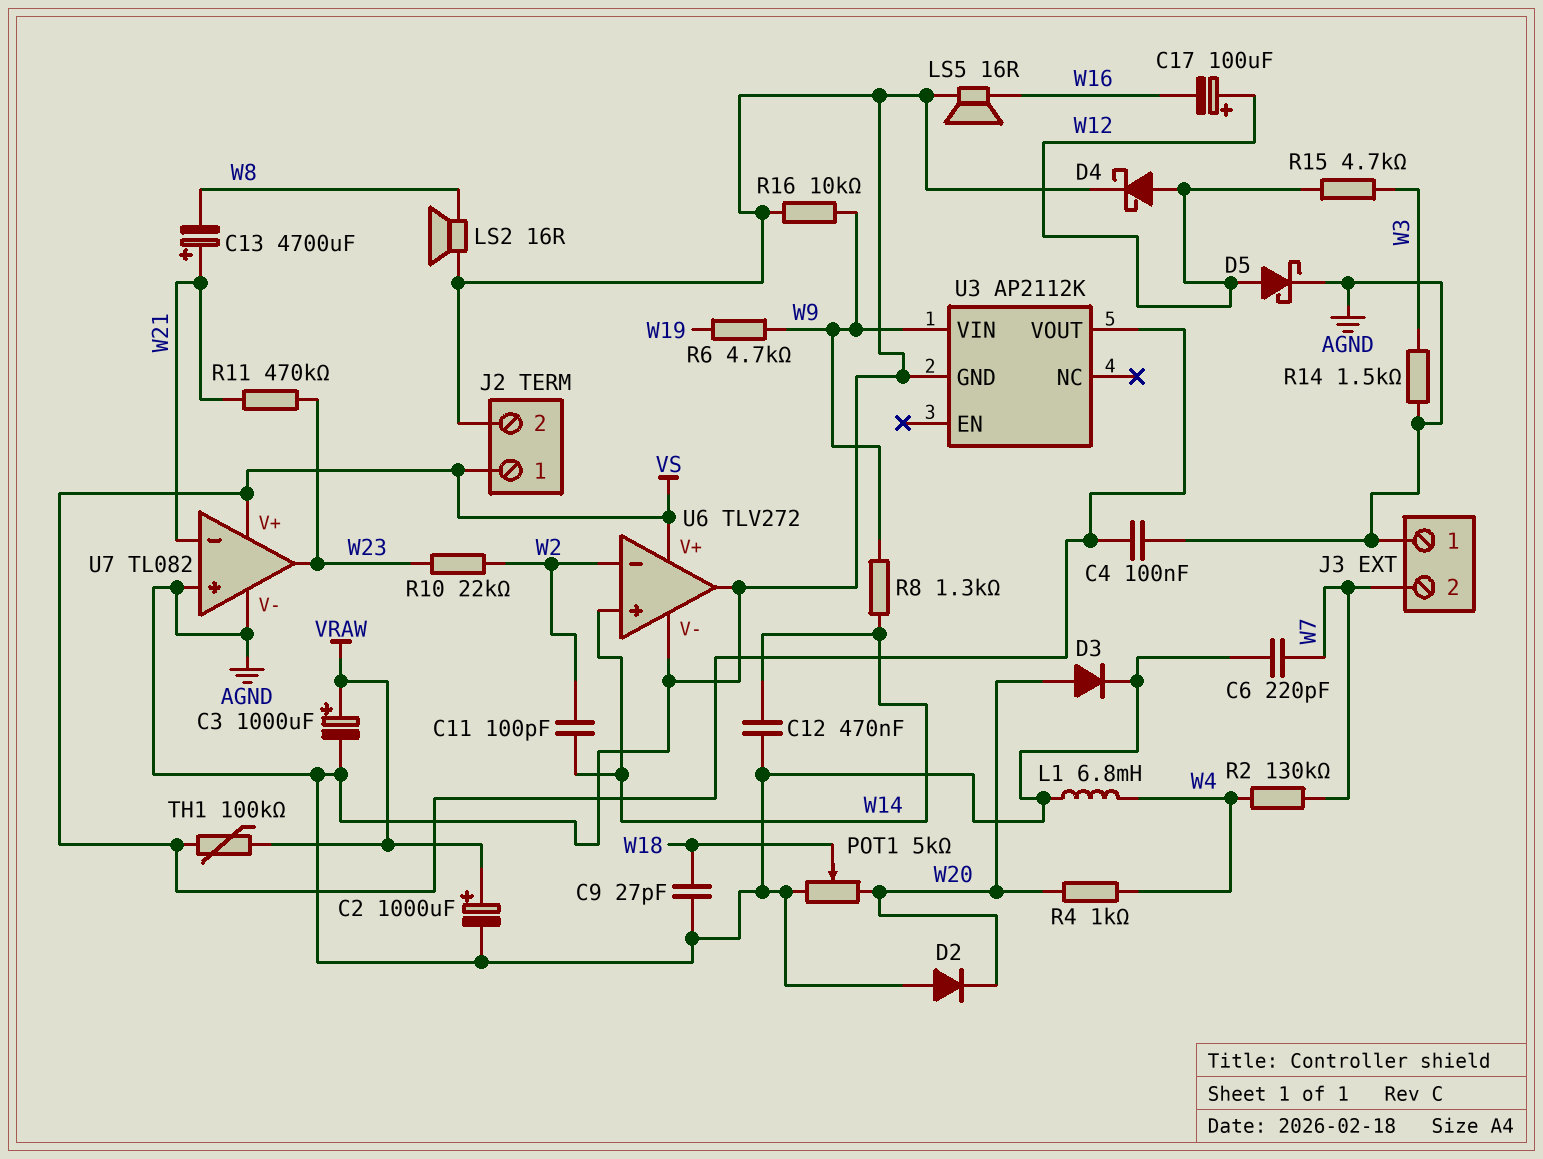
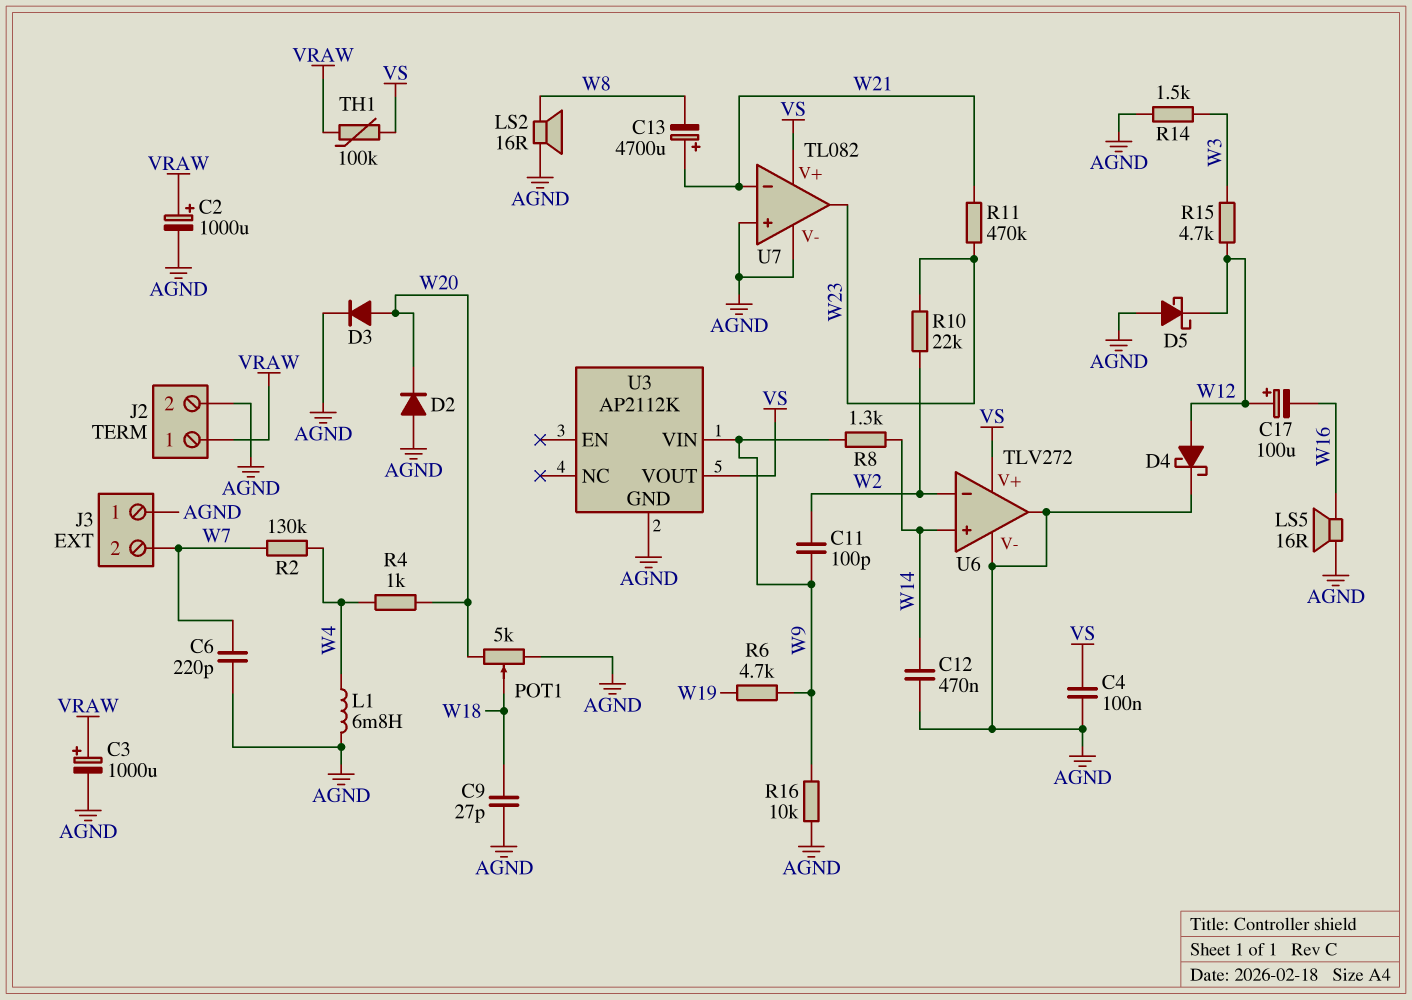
C11: 100pF (W2, W14) -> 100pF (W2, W9)
D5: schottky (A W12, K AGND) -> schottky (A AGND, K W12)
J2 pin 1: VS -> VRAW

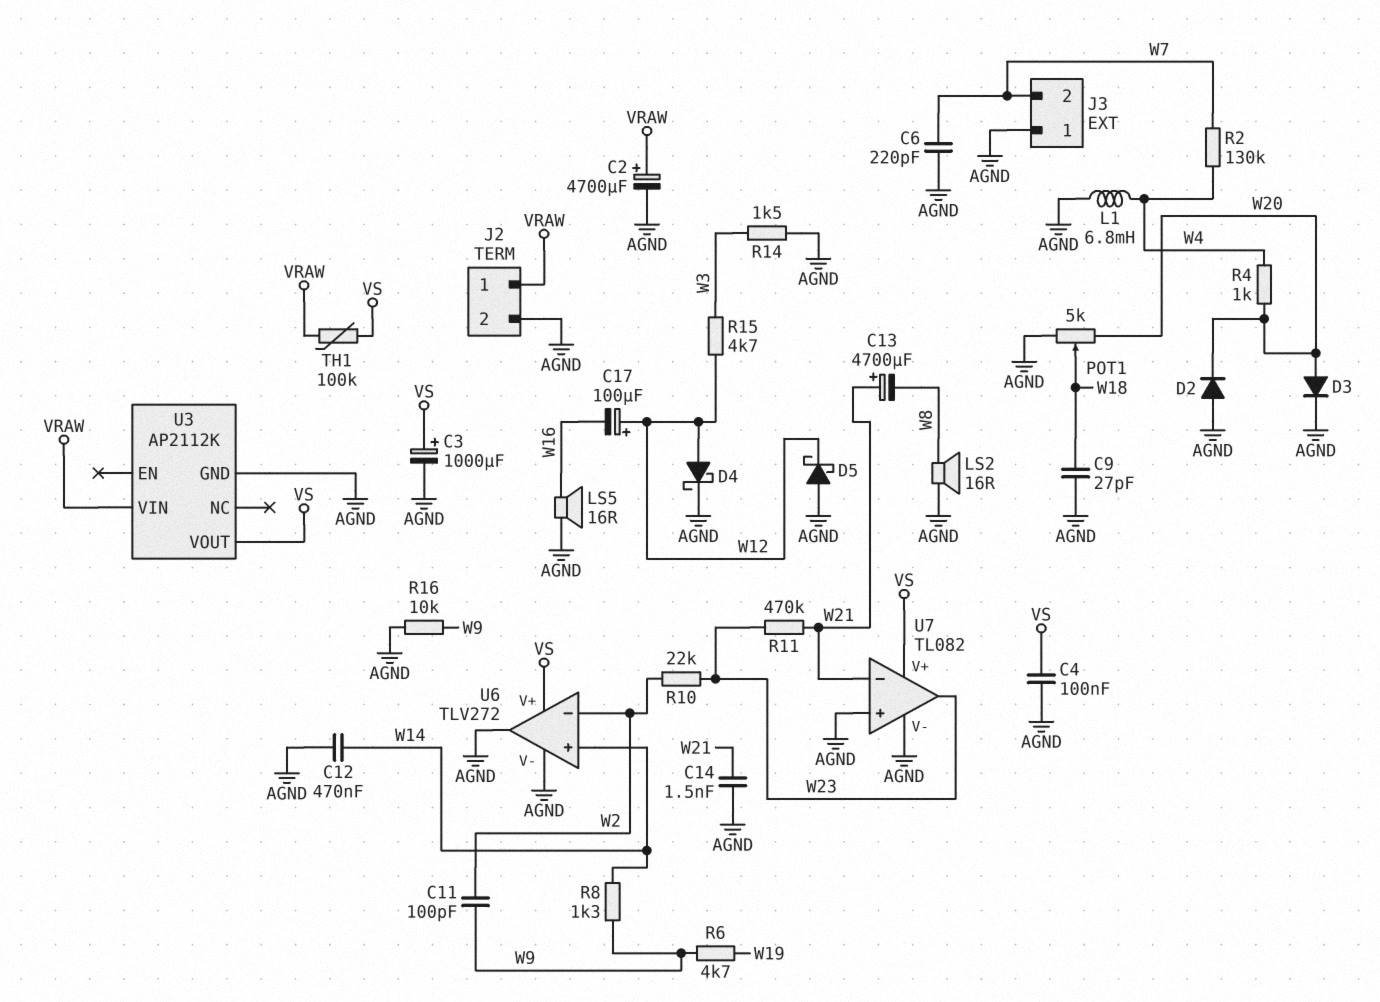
C2: 1000uF (plus VRAW, minus AGND) -> 4700uF (plus VRAW, minus AGND)
C3: 1000uF (plus VRAW, minus AGND) -> 1000uF (plus VS, minus AGND)
C14: none -> 1.5nF (AGND, W21)
U3 pin VIN: W9 -> VRAW

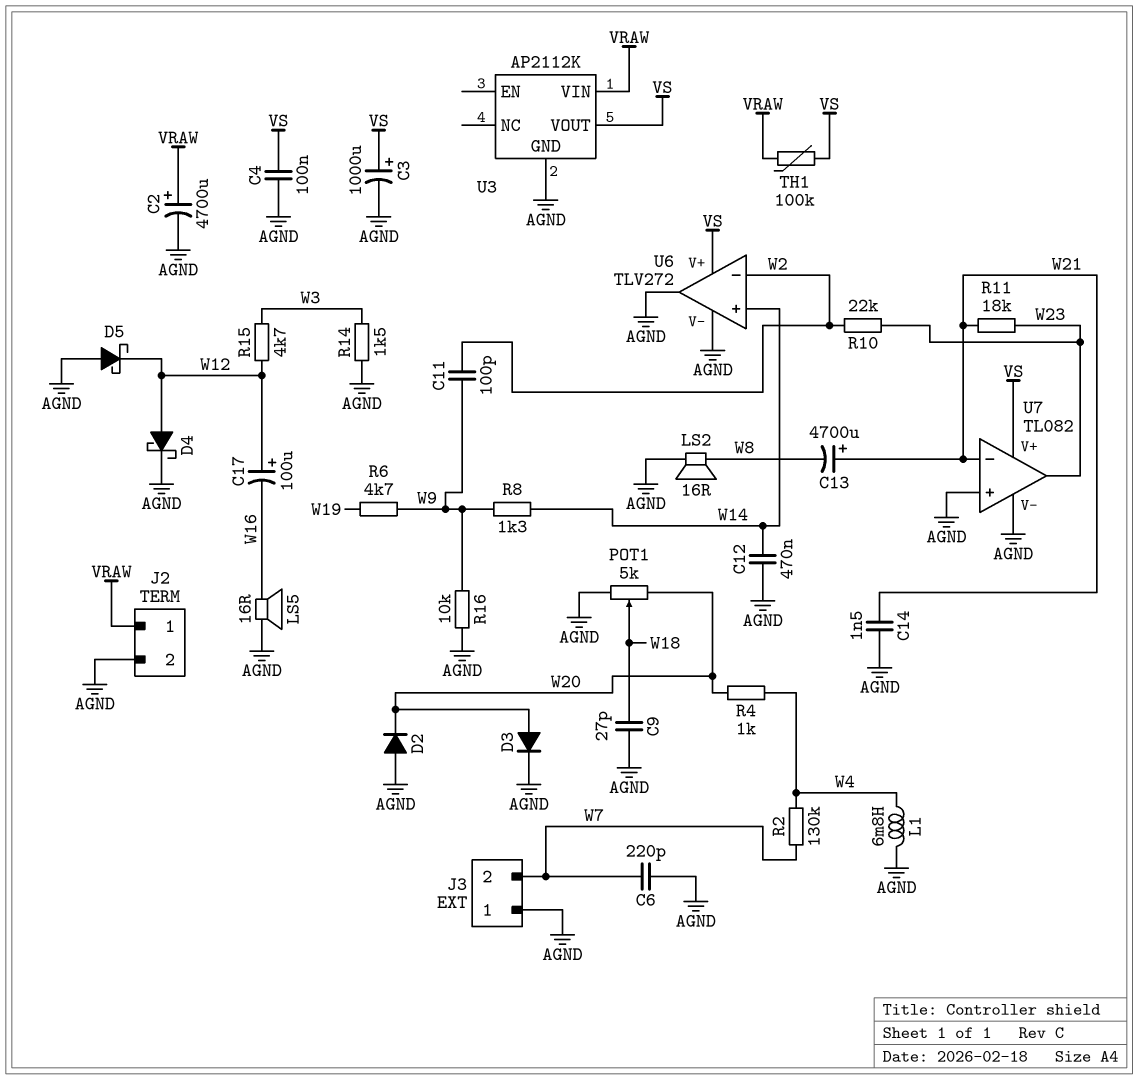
R11: 470k (W21, W23) -> 18k (W21, W23)

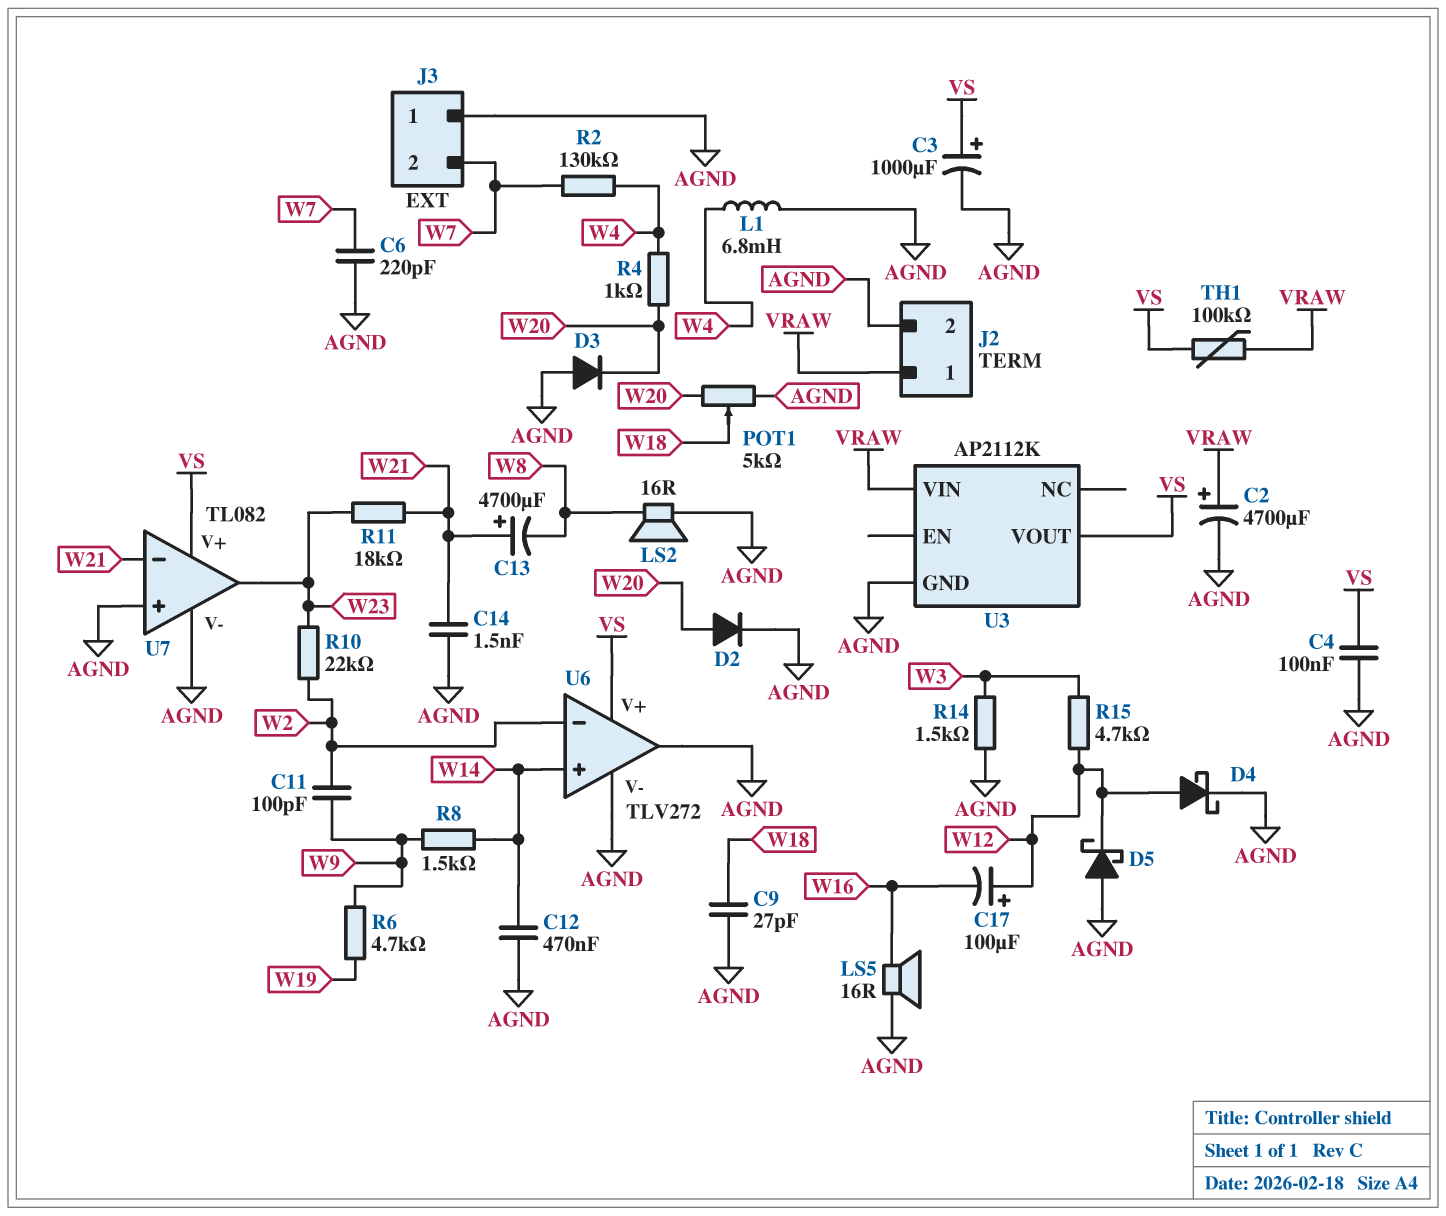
D2: diode (A AGND, K W20) -> diode (A W20, K AGND)
D3: diode (A W20, K AGND) -> diode (A AGND, K W20)
R8: 1.3k (W9, W14) -> 1.5k (W9, W14)
R16: 10k (AGND, W9) -> none

